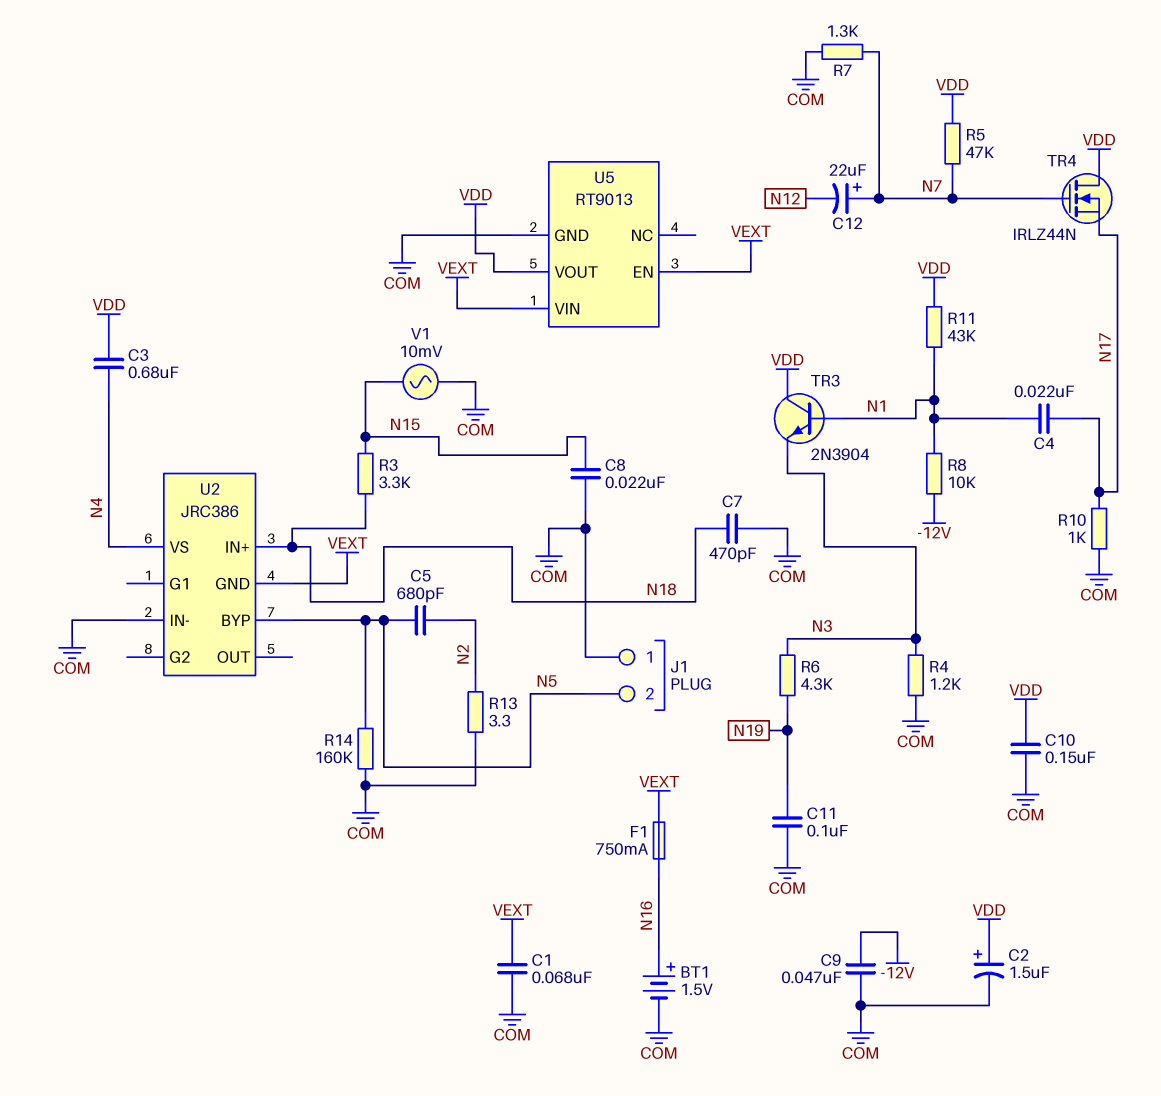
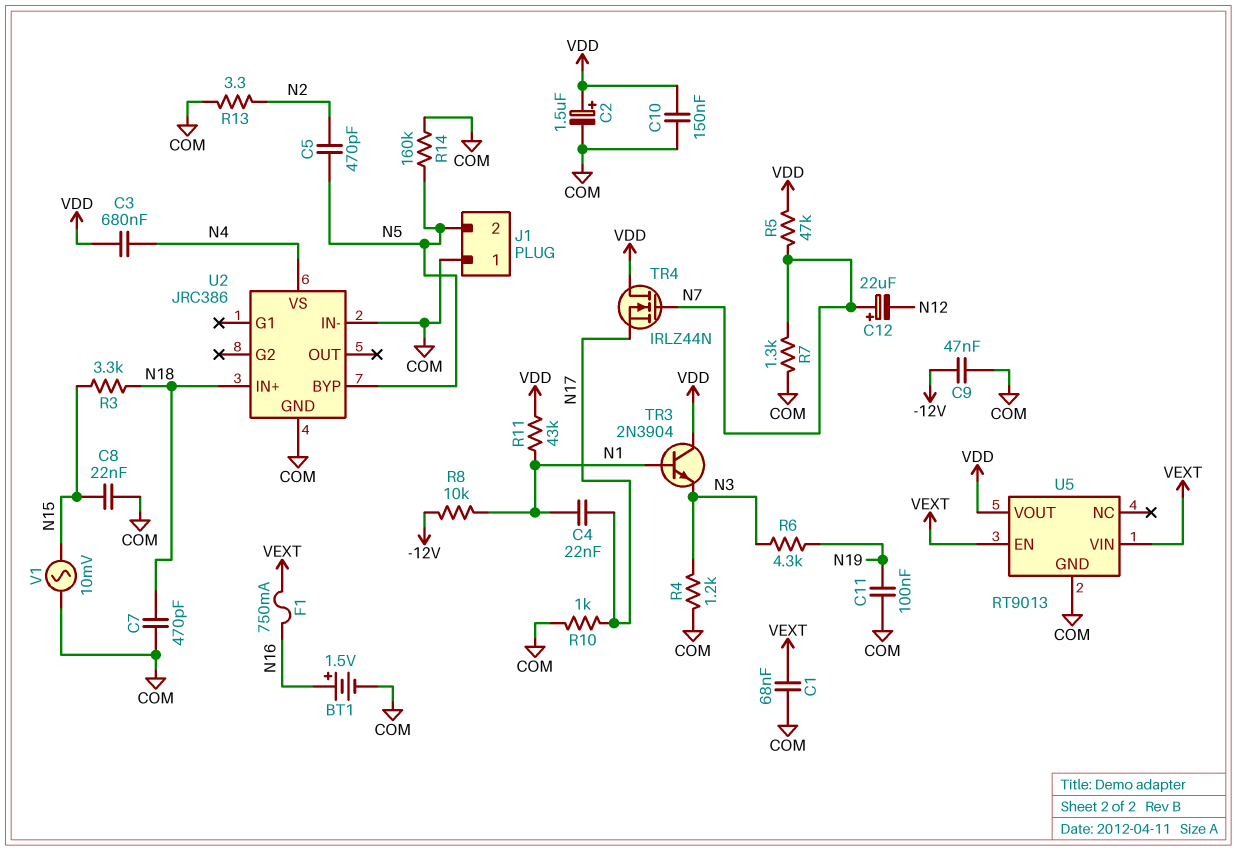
C5: 680pF (N2, N5) -> 470pF (N2, N5)
U2 pin GND: VEXT -> COM

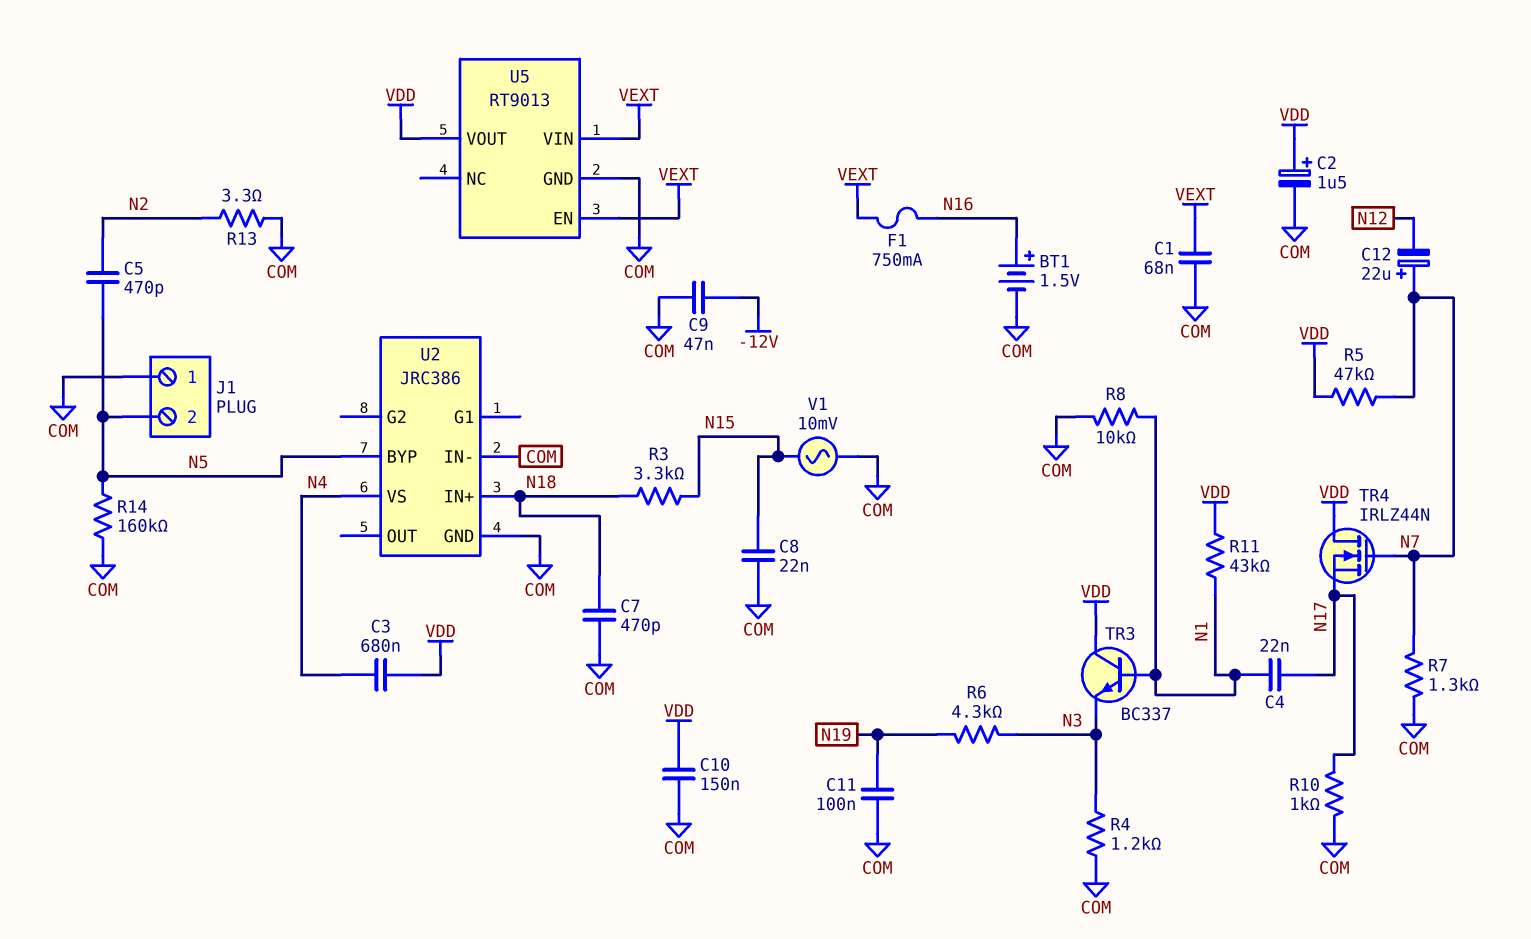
R8: 10k (-12V, N1) -> 10k (COM, N1)
TR3: NPN 2N3904 (B N1, C VDD, E N3) -> NPN BC337 (B N1, C VDD, E N3)

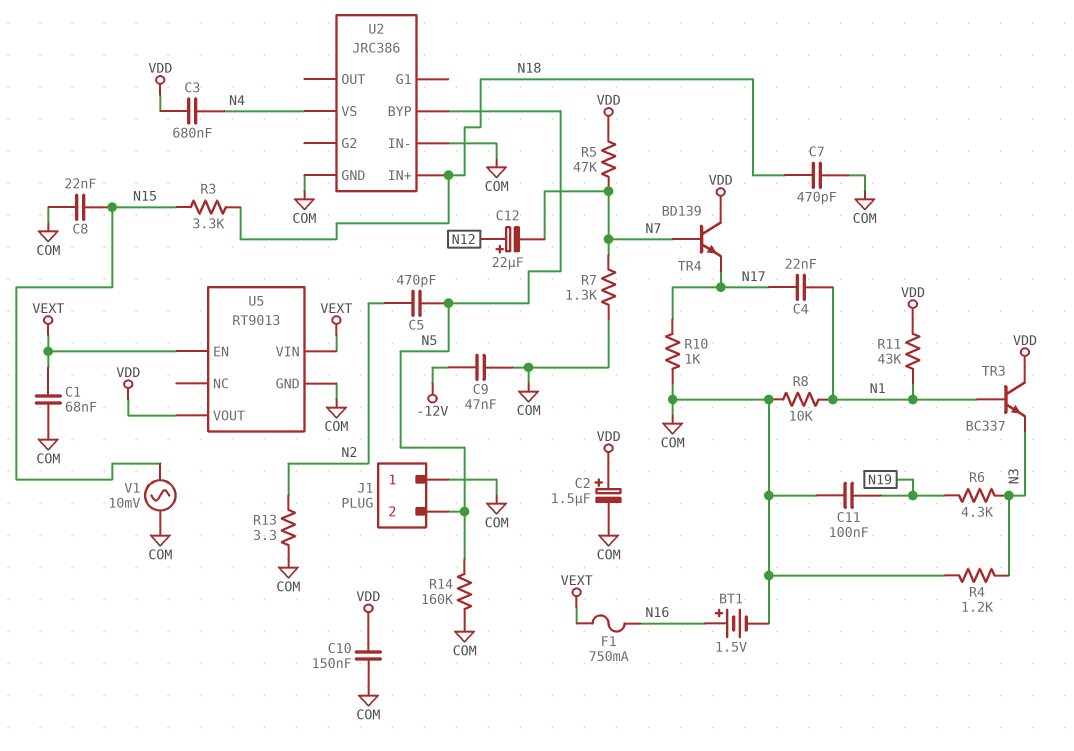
C12: 22uF (plus N7, minus N12) -> 22uF (plus N12, minus N7)
TR4: NMOS IRLZ44N (G N7, D VDD, S N17) -> NPN BD139 (B N7, C VDD, E N17)

